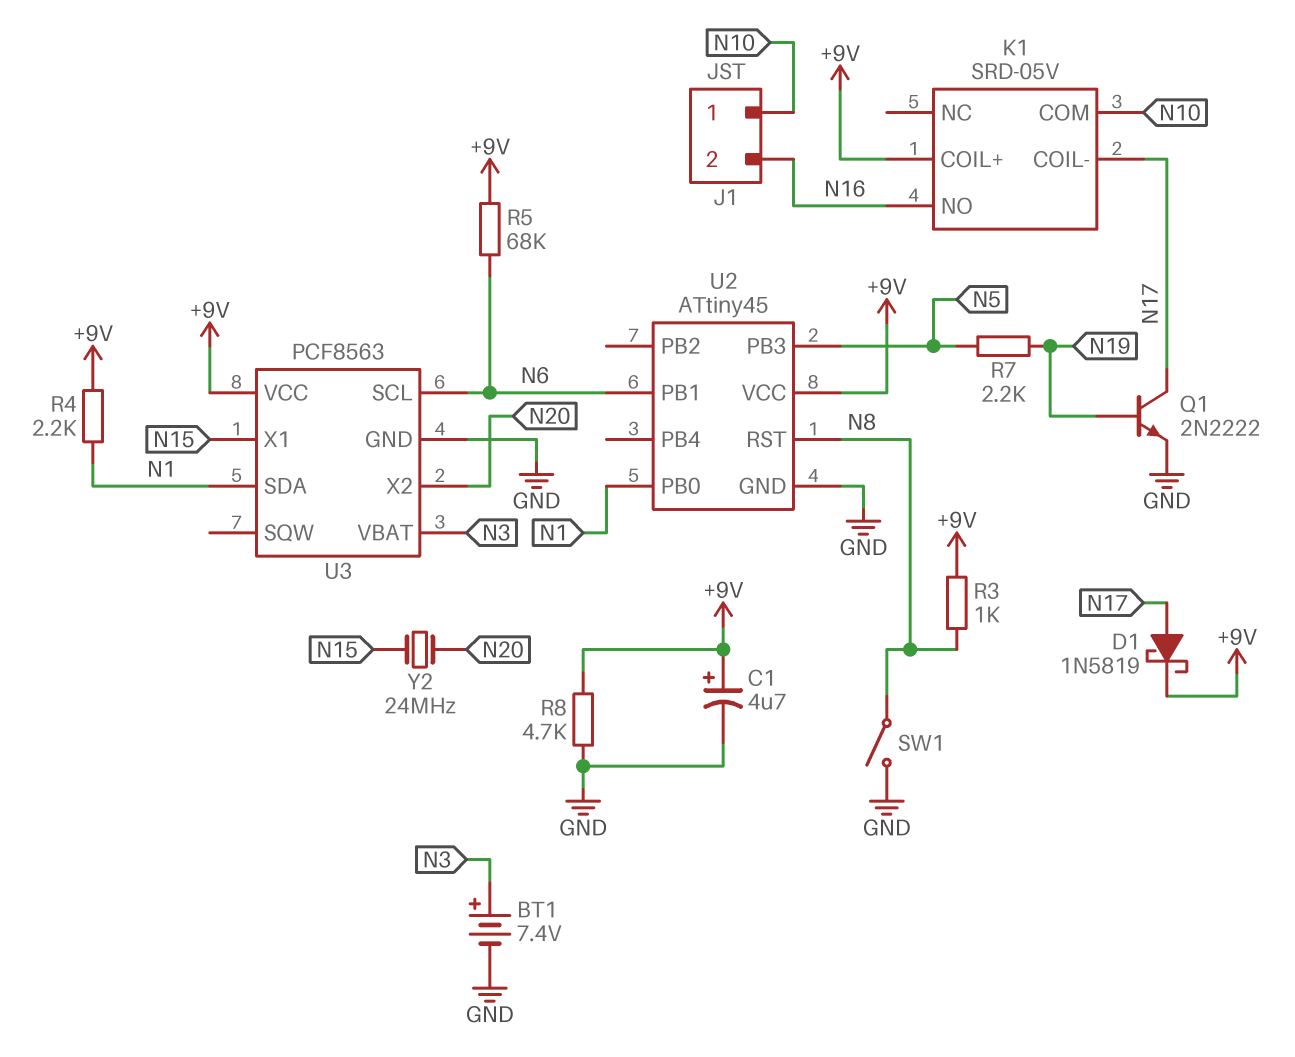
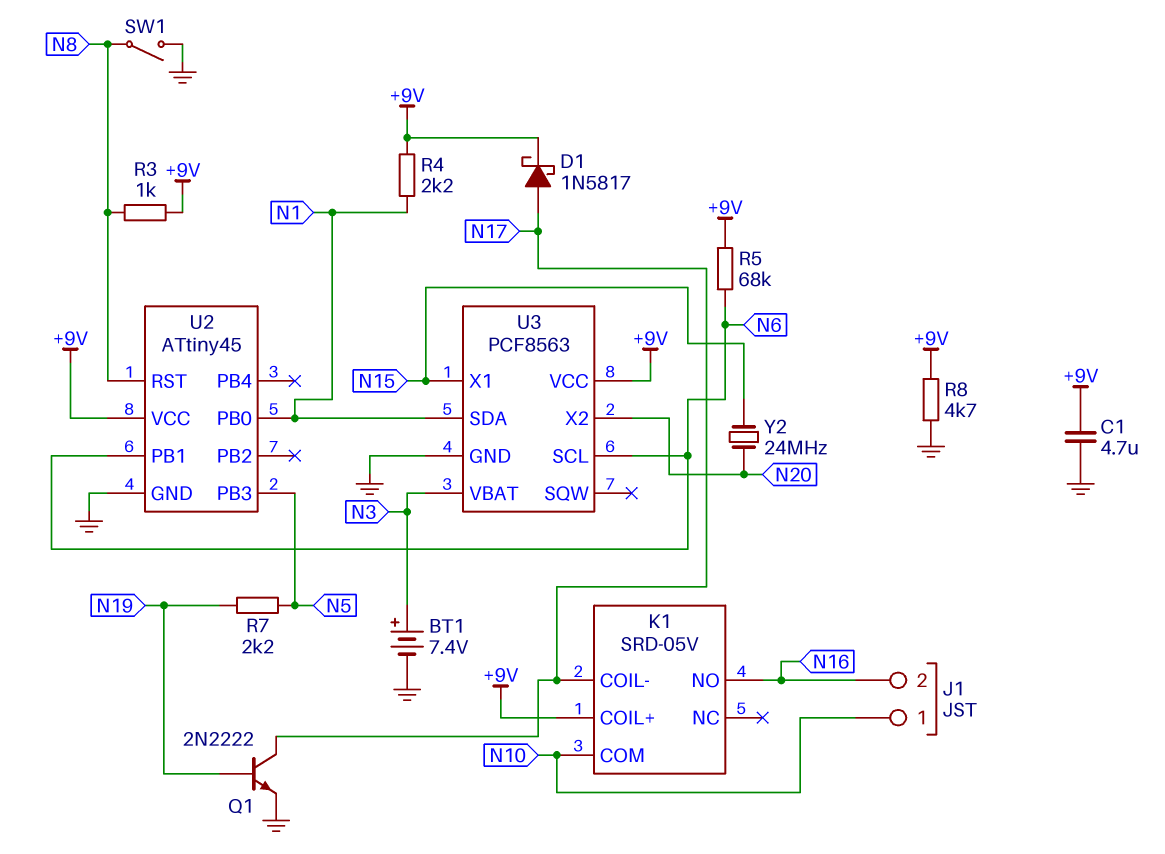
C1: 4.7uF (plus +9V, minus GND) -> 4.7uF (+9V, GND)
D1: schottky 1N5819 (A N17, K +9V) -> schottky 1N5817 (A N17, K +9V)

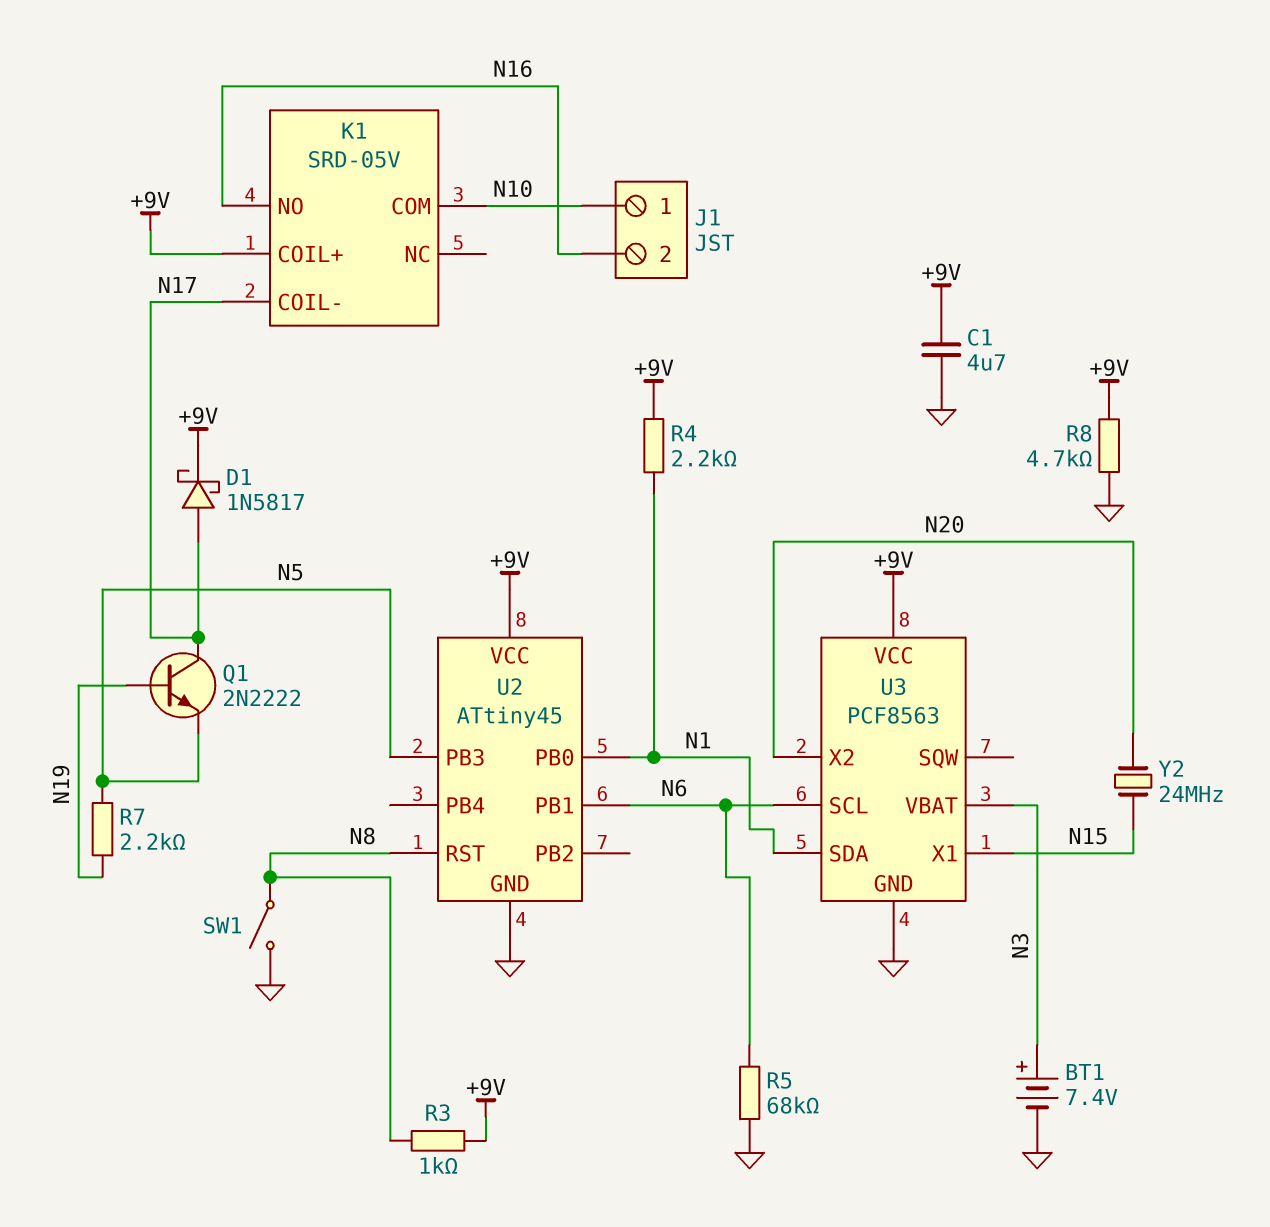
Q1: NPN 2N2222 (B N19, C N17, E GND) -> NPN 2N2222 (B N19, C N17, E N5)
R5: 68k (+9V, N6) -> 68k (GND, N6)

